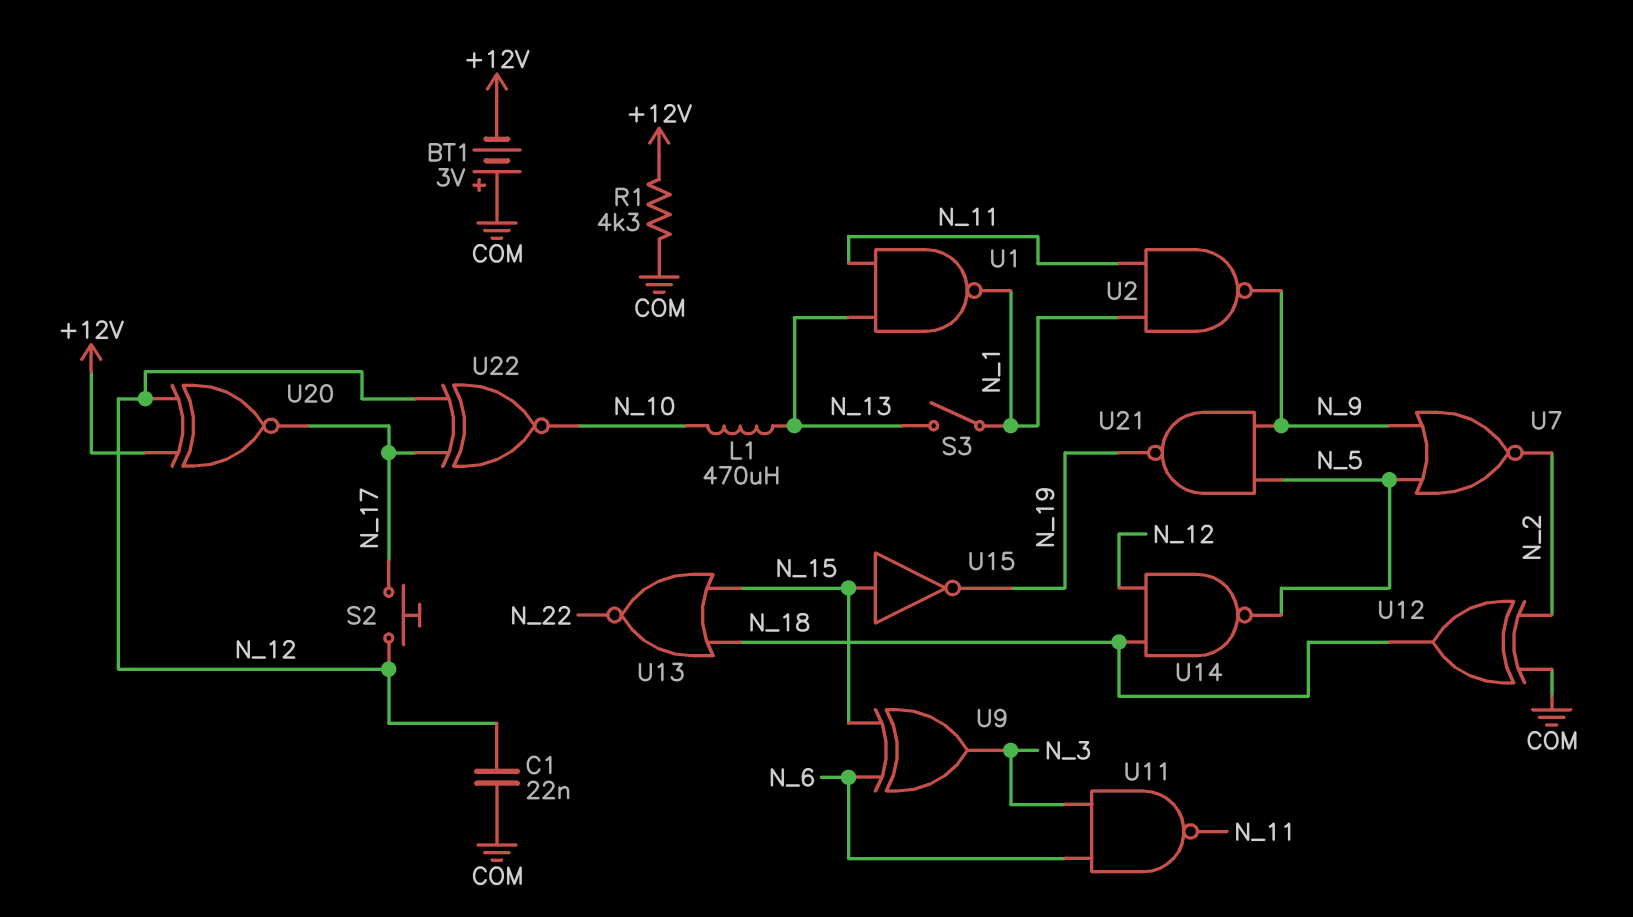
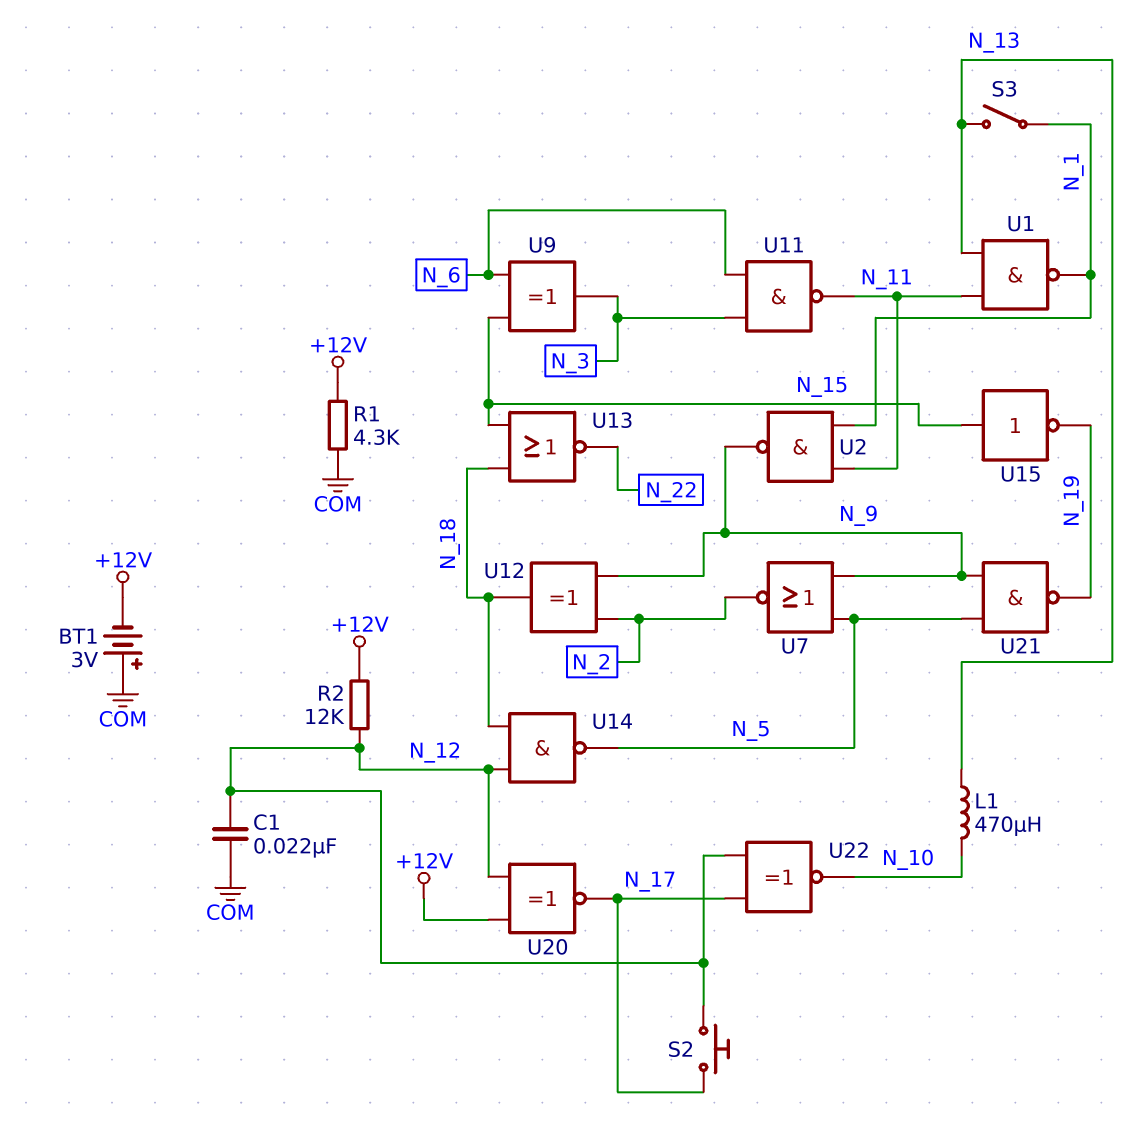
R2: none -> 12k (+12V, N_12)
U12: XOR (in COM, in N_2, out N_18) -> XOR (in N_2, in N_9, out N_18)

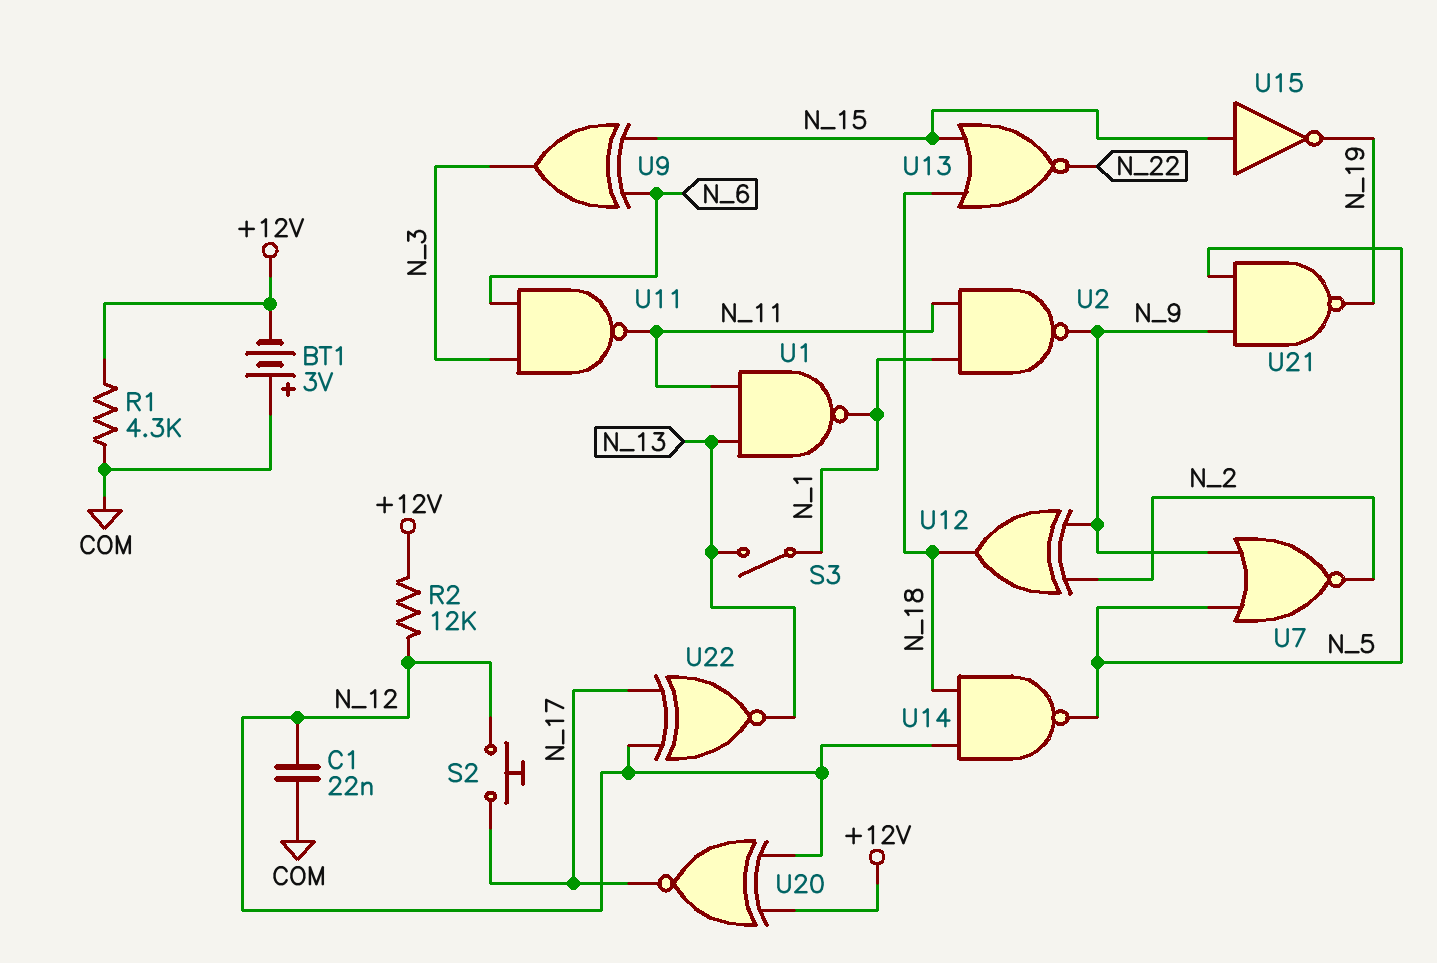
L1: 470uH (N_10, N_13) -> none
U22: XNOR (in N_12, in N_17, out N_10) -> XNOR (in N_12, in N_17, out N_13)

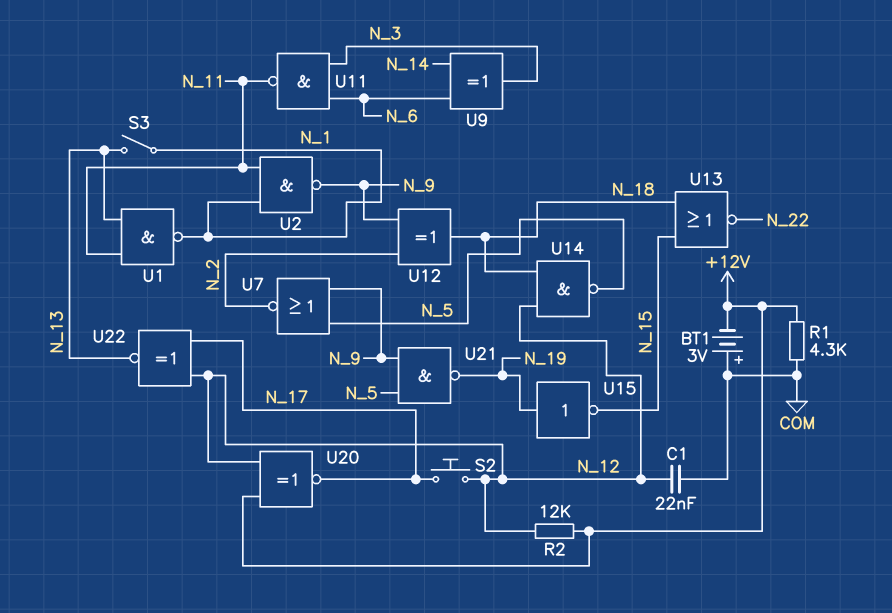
U9: XOR (in N_6, in N_15, out N_3) -> XOR (in N_6, in N_14, out N_3)
U15: NOT (in N_15, out N_19) -> NOT (in N_19, out N_15)

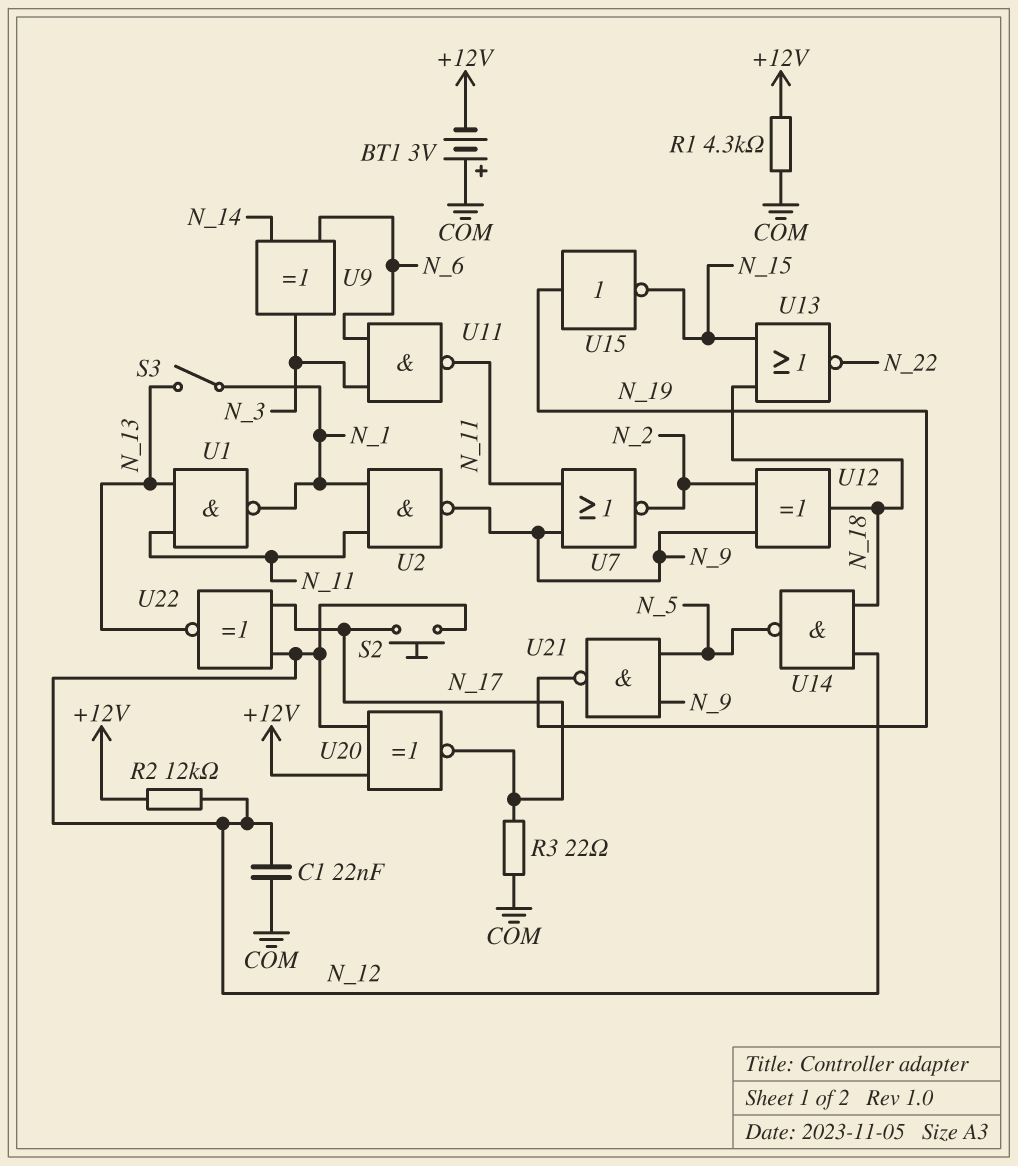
R3: none -> 22 (COM, N_17)
U7: NOR (in N_5, in N_9, out N_2) -> NOR (in N_9, in N_11, out N_2)

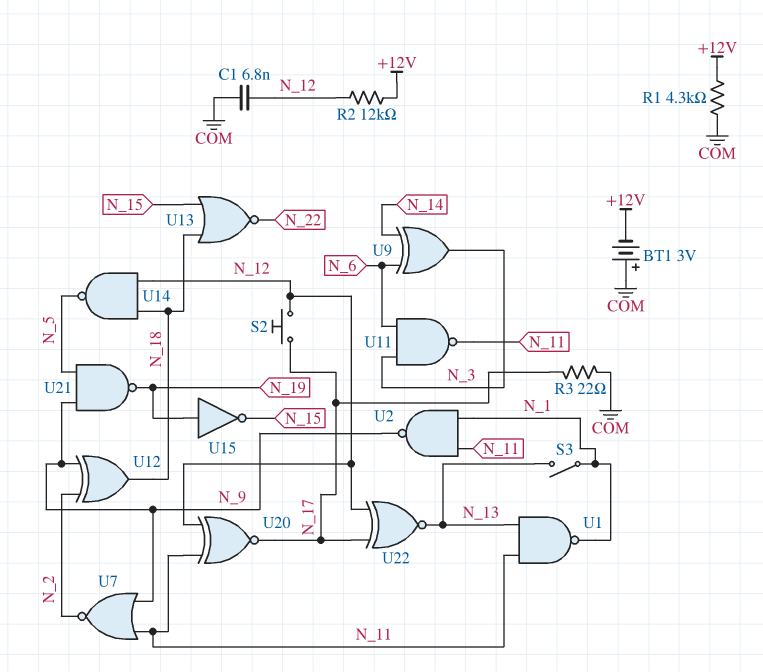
C1: 22nF (COM, N_12) -> 6.8nF (COM, N_12)
U20: XNOR (in +12V, in N_12, out N_17) -> XNOR (in N_11, in N_12, out N_17)

